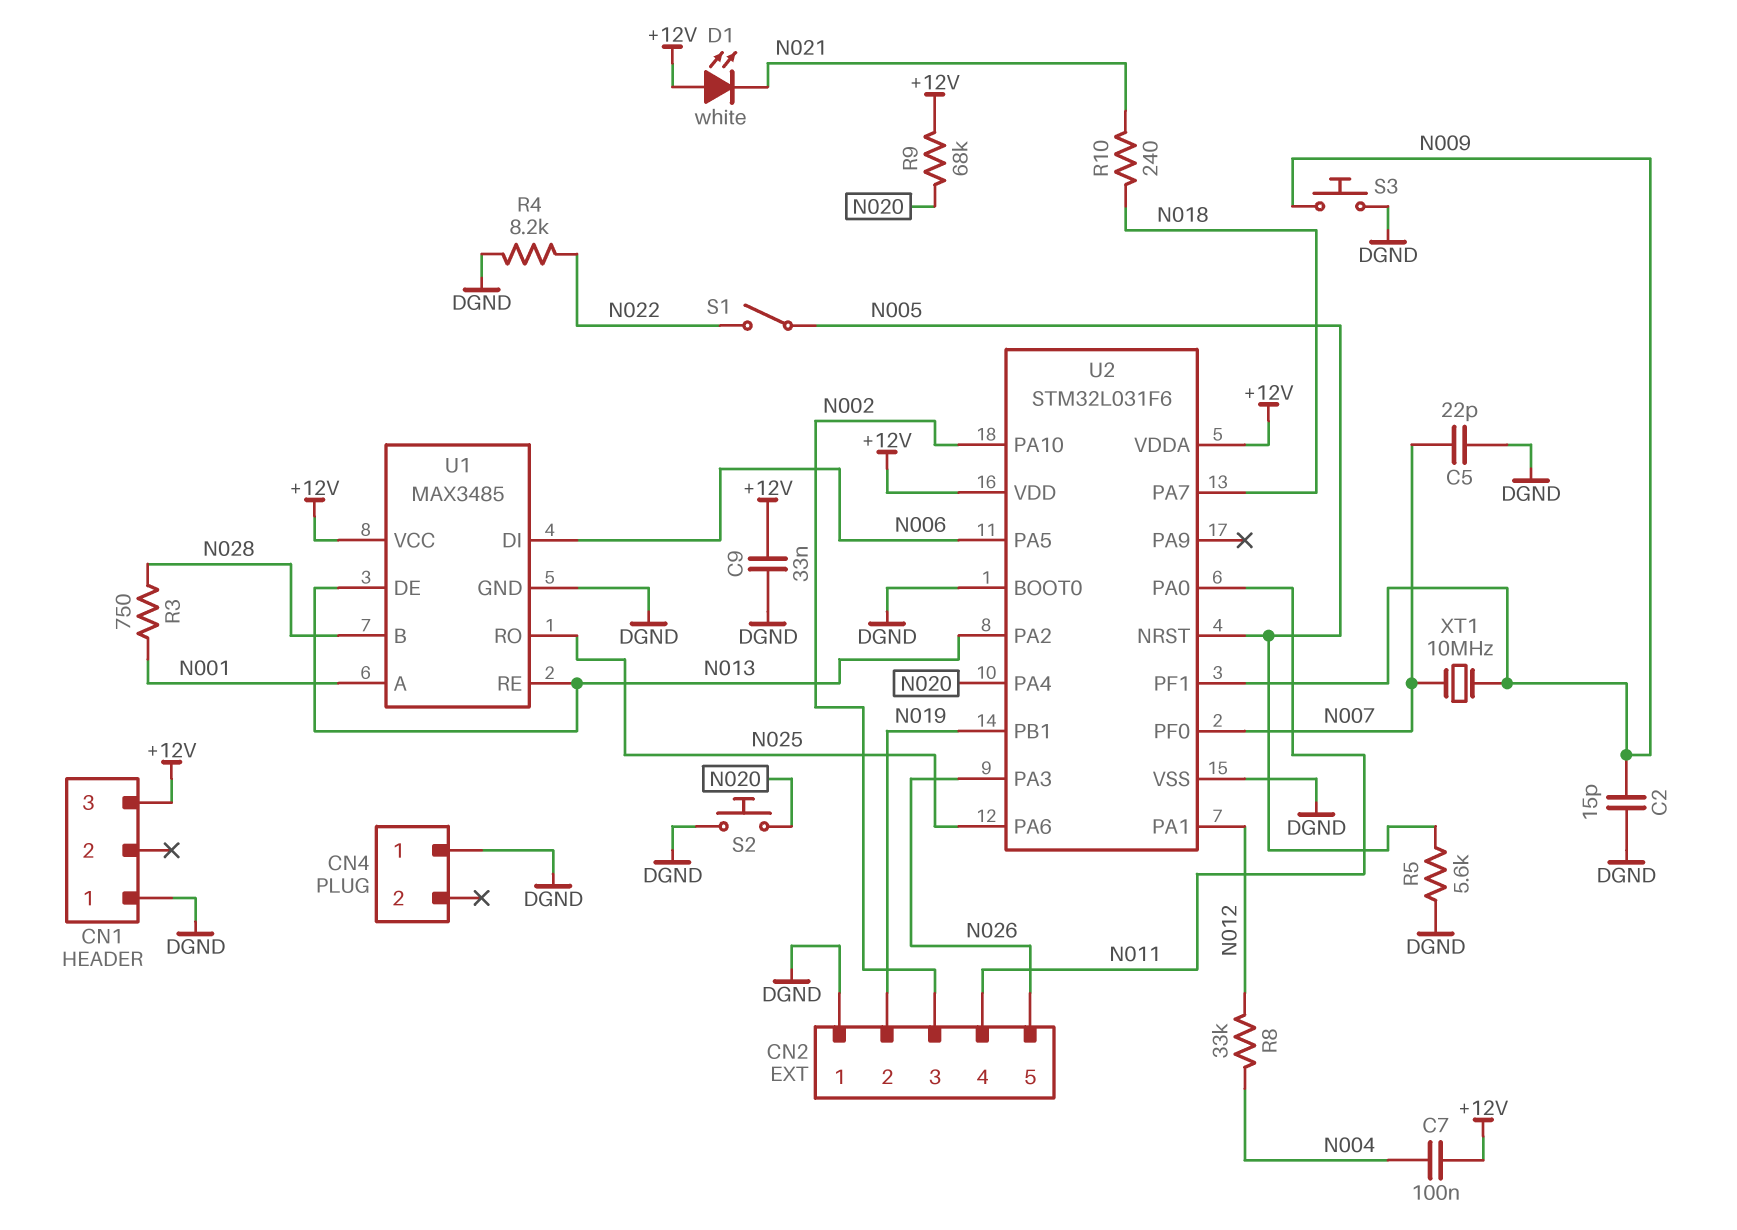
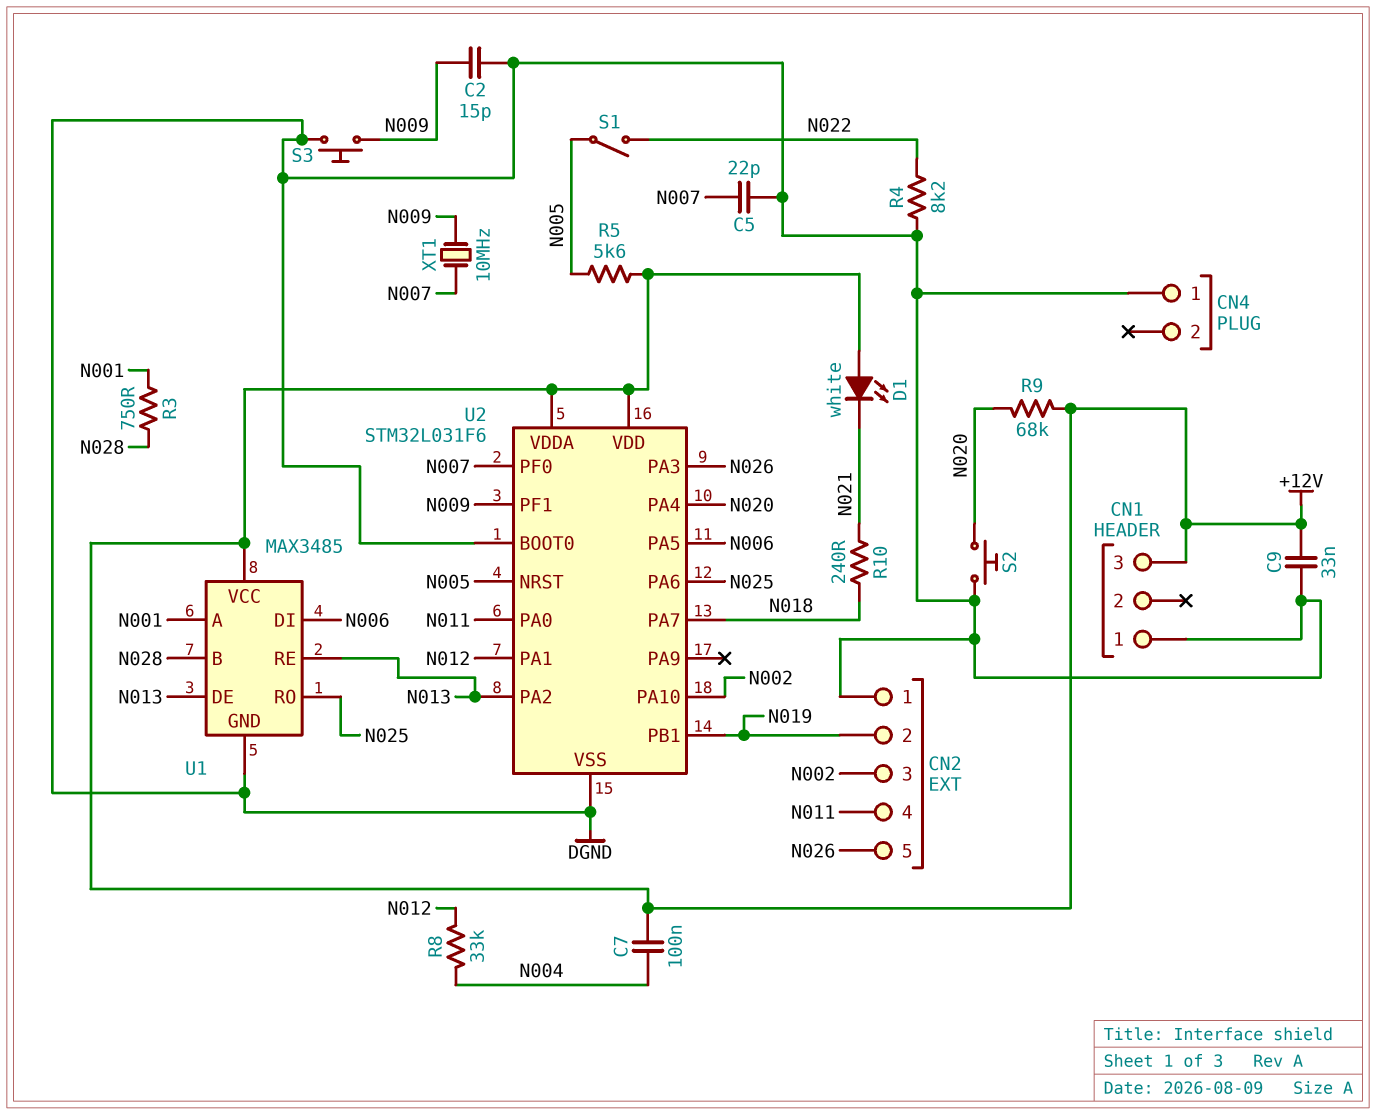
R5: 5.6k (DGND, N005) -> 5.6k (+12V, N005)

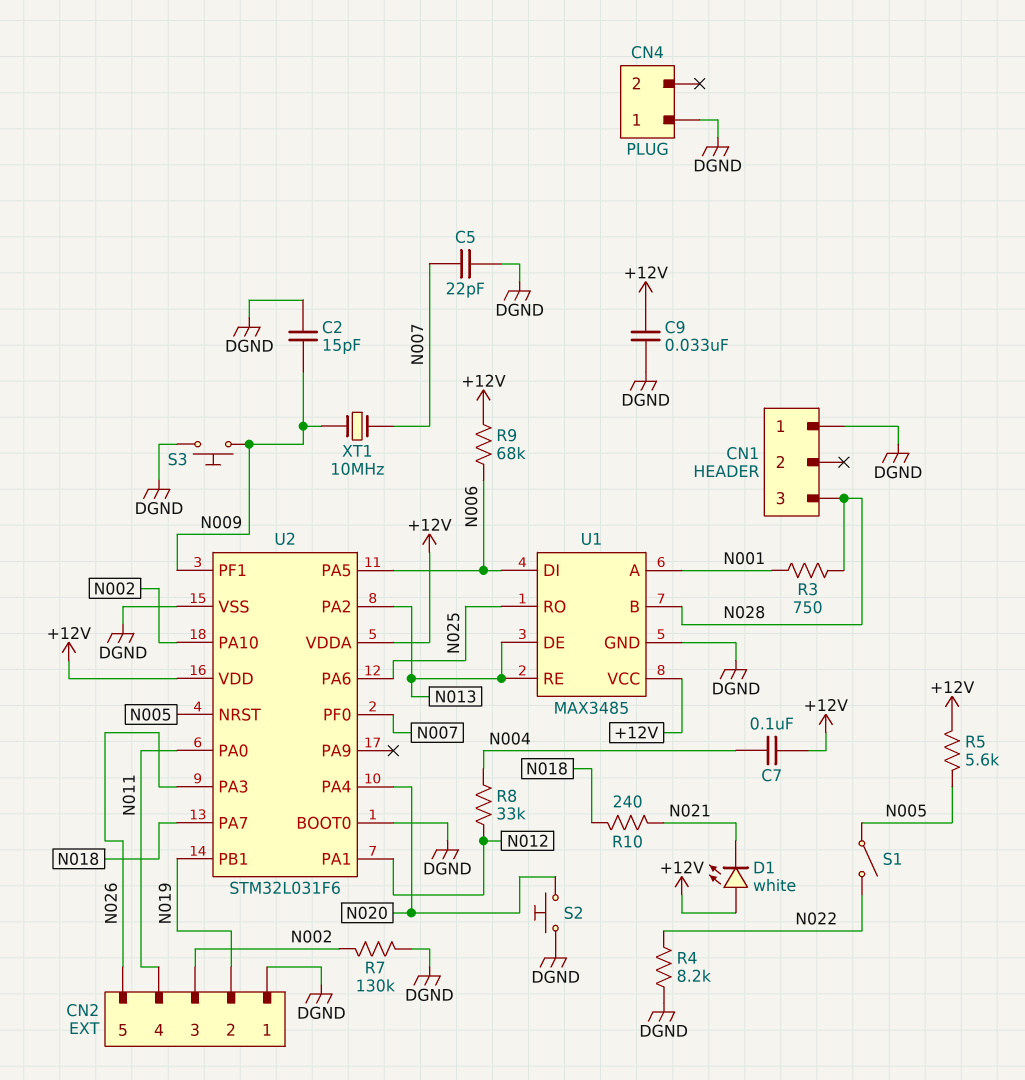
CN1 pin 3: +12V -> N028
R7: none -> 130k (DGND, N002)
R9: 68k (+12V, N020) -> 68k (+12V, N006)

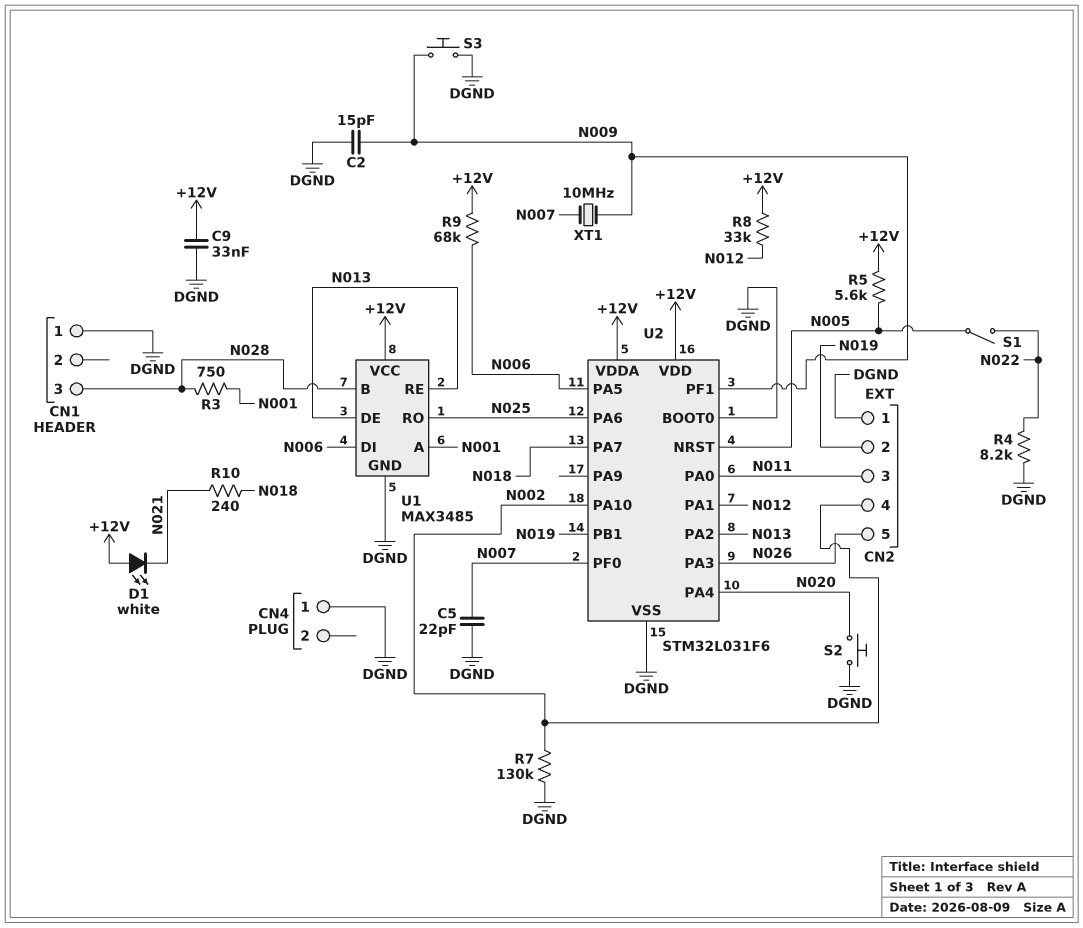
C7: 100nF (+12V, N004) -> none
CN2 pin 3: N002 -> N011
CN2 pin 4: N011 -> N002
R8: 33k (N004, N012) -> 33k (+12V, N012)

